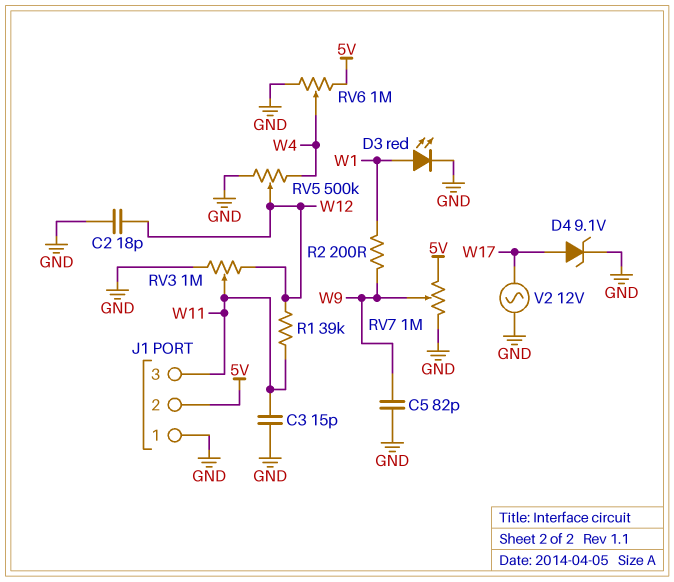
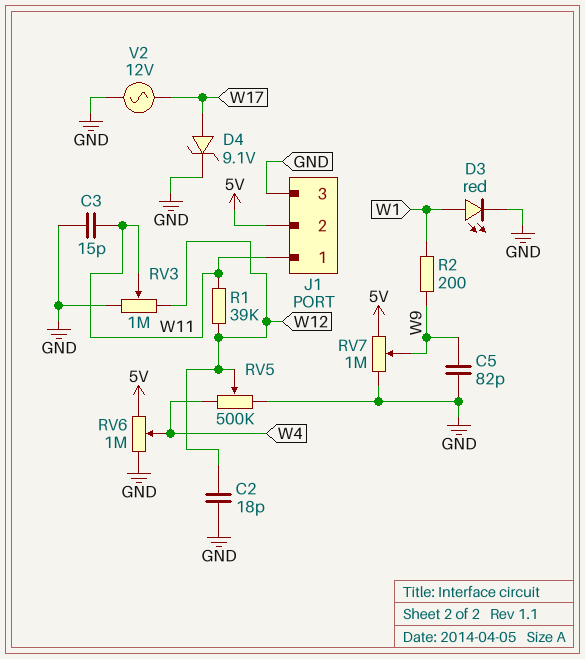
J1 pin 1: GND -> W11
J1 pin 3: W11 -> GND

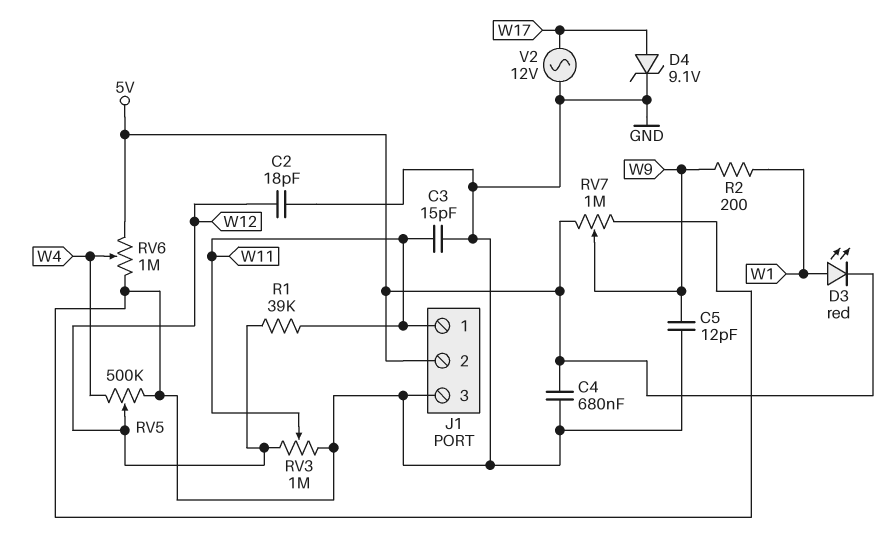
C4: none -> 680nF (5V, GND)
C5: 82pF (GND, W9) -> 12pF (GND, W9)
D3: LED red (A W1, K GND) -> LED red (A W1, K 5V)

